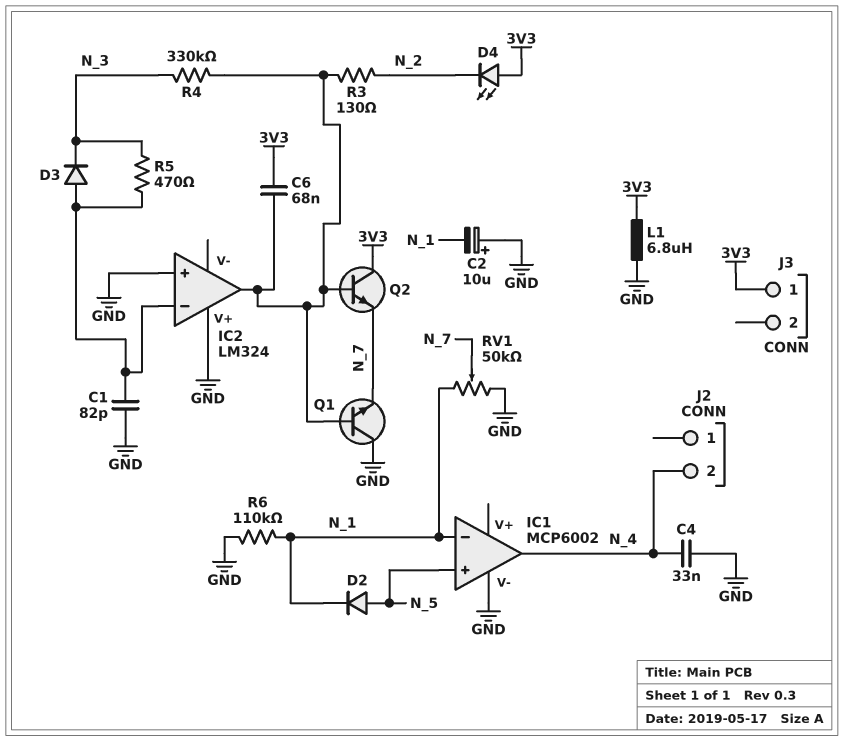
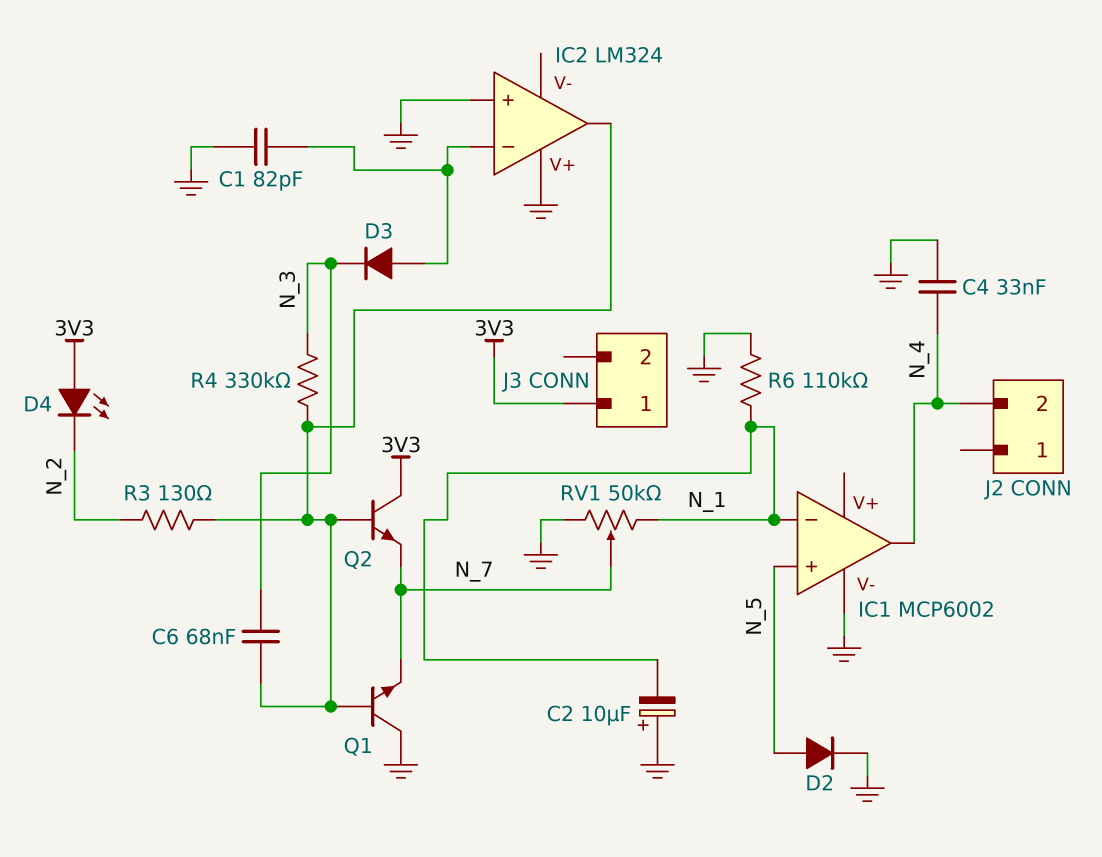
C6: 68nF (3V3, IC2/out) -> 68nF (IC2/out, N_3)
D2: diode (A N_5, K N_1) -> diode (A N_5, K GND)
L1: 6.8uH (3V3, GND) -> none
R5: 470 (IC2/in-, N_3) -> none

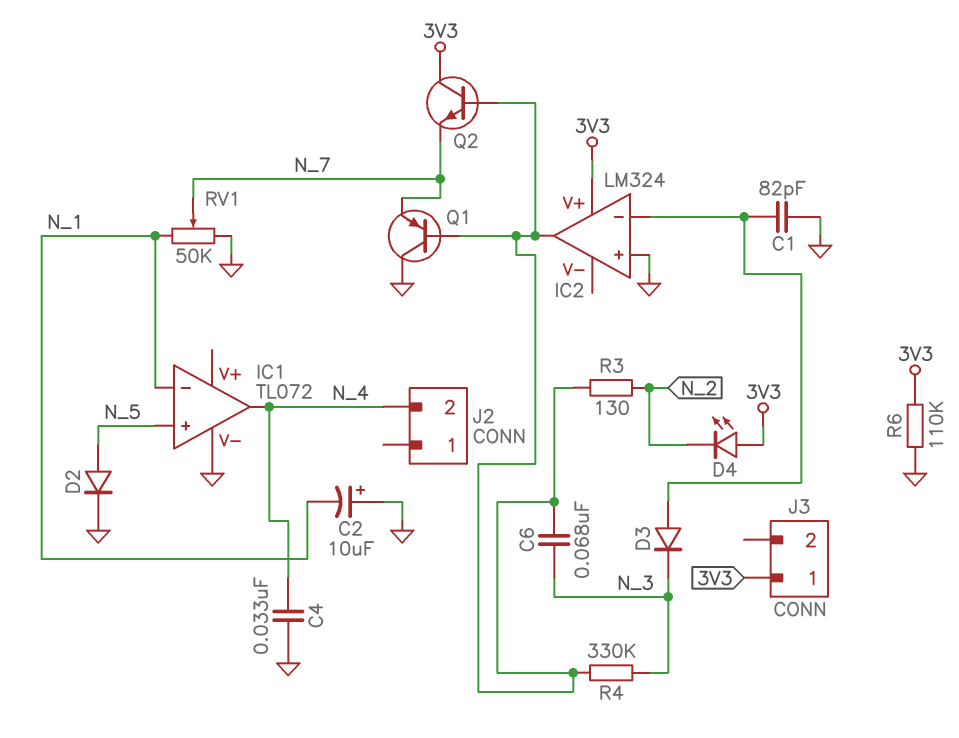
IC1: MCP6002 -> TL072
IC2 pin V+: GND -> 3V3
Q1: NPN (B IC2/out, C GND, E N_7) -> PNP (B IC2/out, C GND, E N_7)
R6: 110k (GND, N_1) -> 110k (3V3, GND)

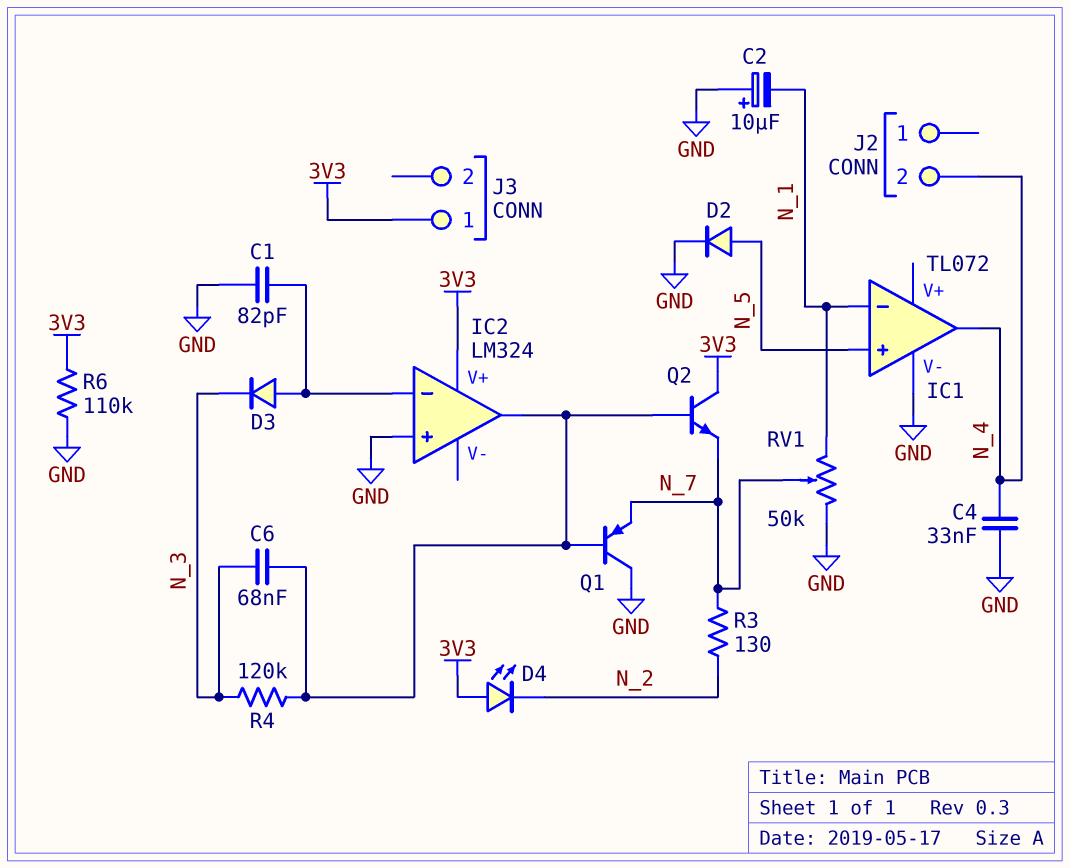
R3: 130 (IC2/out, N_2) -> 130 (N_2, N_7)
R4: 330k (IC2/out, N_3) -> 120k (IC2/out, N_3)

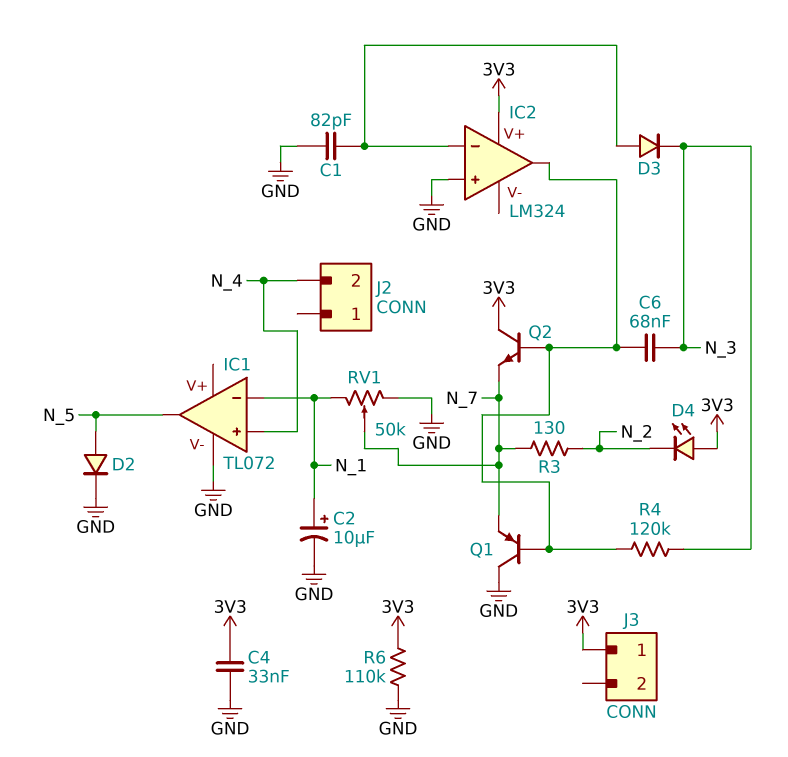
C2: 10uF (plus GND, minus N_1) -> 10uF (plus N_1, minus GND)
C4: 33nF (GND, N_4) -> 33nF (3V3, GND)
IC1 pin in+: N_5 -> N_4
IC1 pin out: N_4 -> N_5

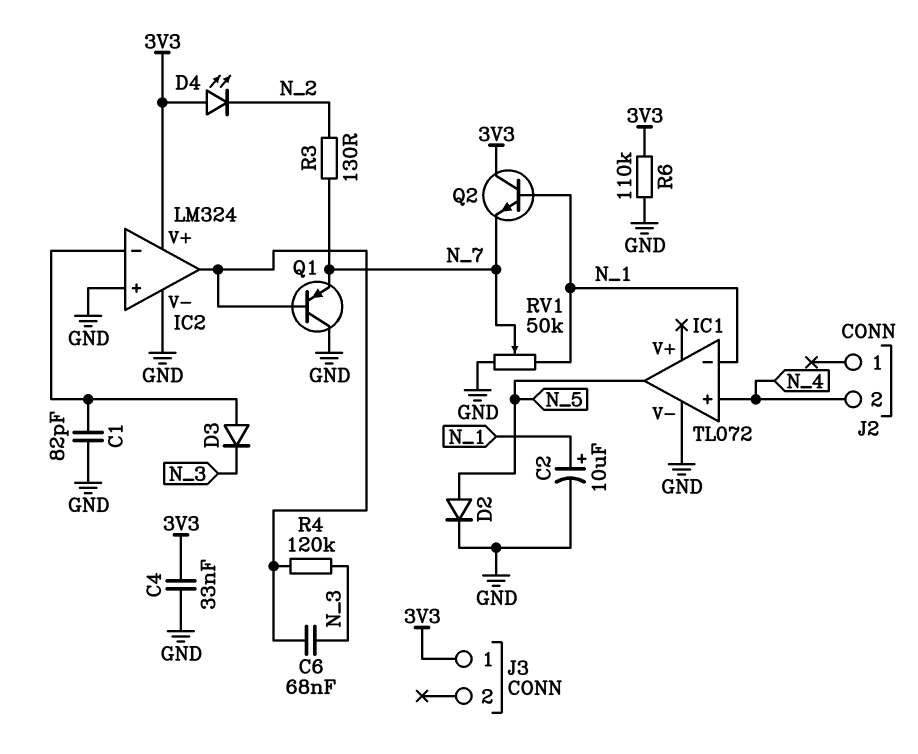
IC2 pin V-: none -> GND
Q2: NPN (B IC2/out, C 3V3, E N_7) -> NPN (B N_1, C 3V3, E N_7)

